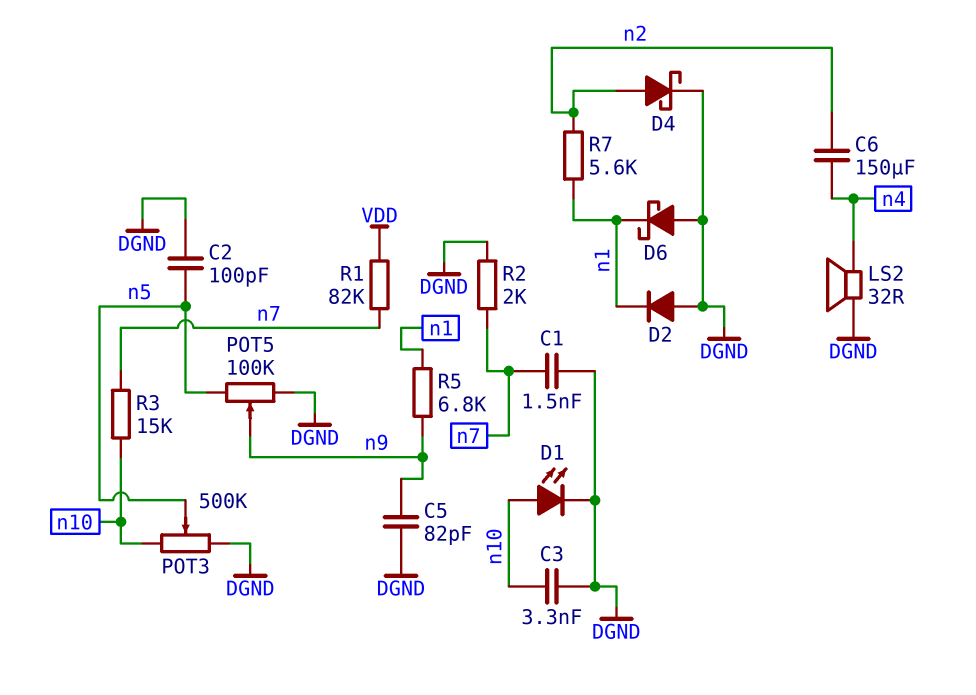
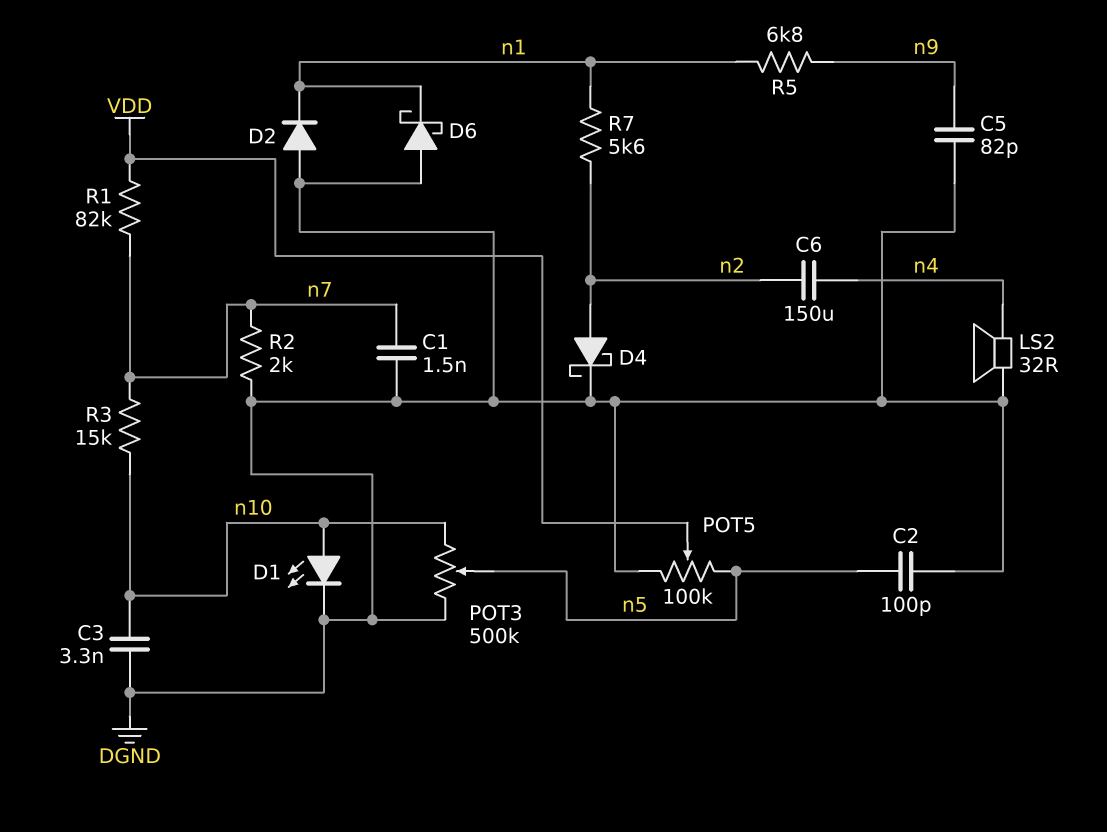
POT5: 100k (DGND, n5, wiper n9) -> 100k (DGND, n5, wiper VDD)

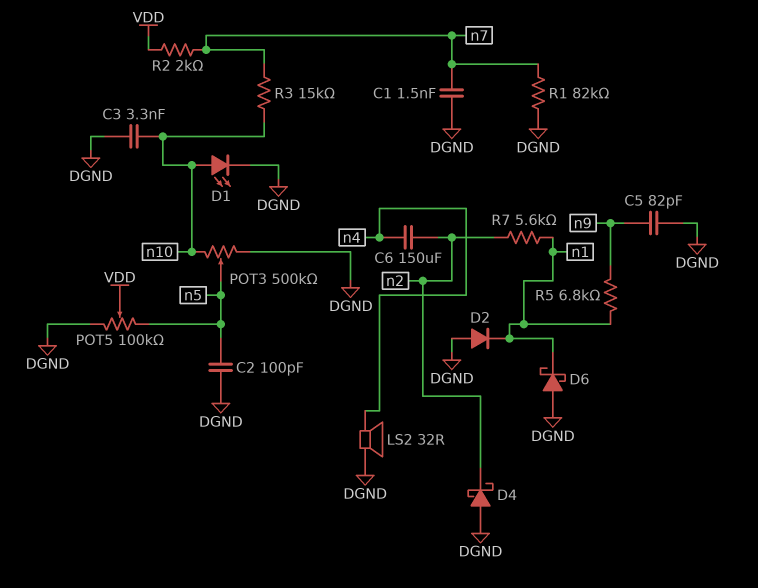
D4: schottky (A n2, K DGND) -> schottky (A DGND, K n2)
R1: 82k (VDD, n7) -> 82k (DGND, n7)
R2: 2k (DGND, n7) -> 2k (VDD, n7)

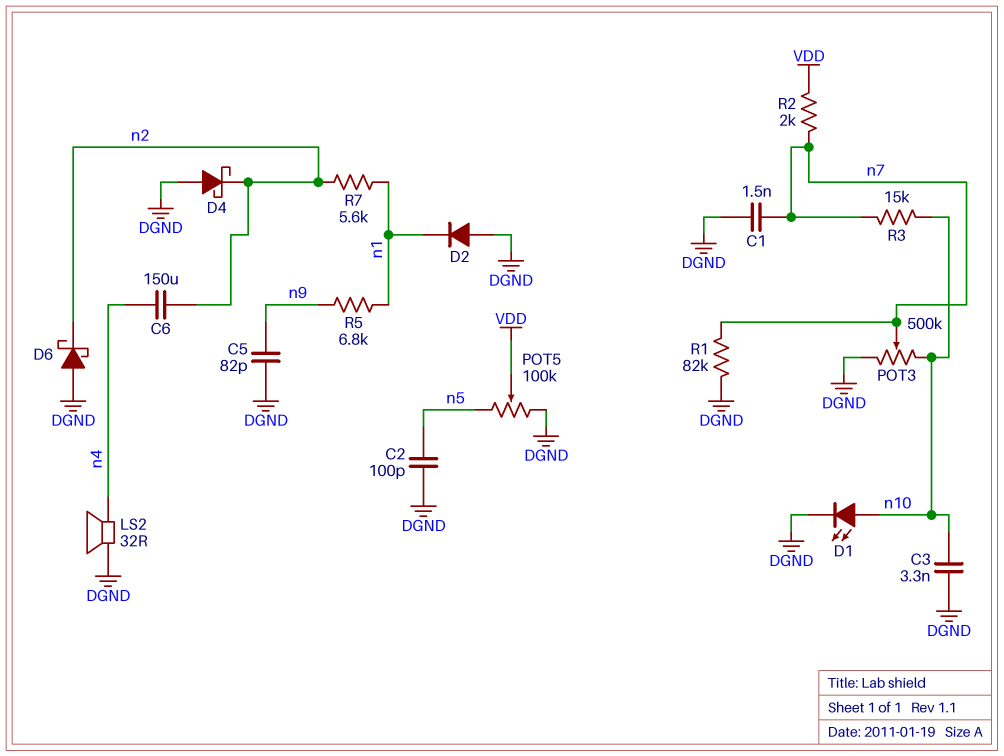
D6: schottky (A DGND, K n1) -> schottky (A DGND, K n2)
POT3: 500k (DGND, n10, wiper n5) -> 500k (DGND, n10, wiper n7)

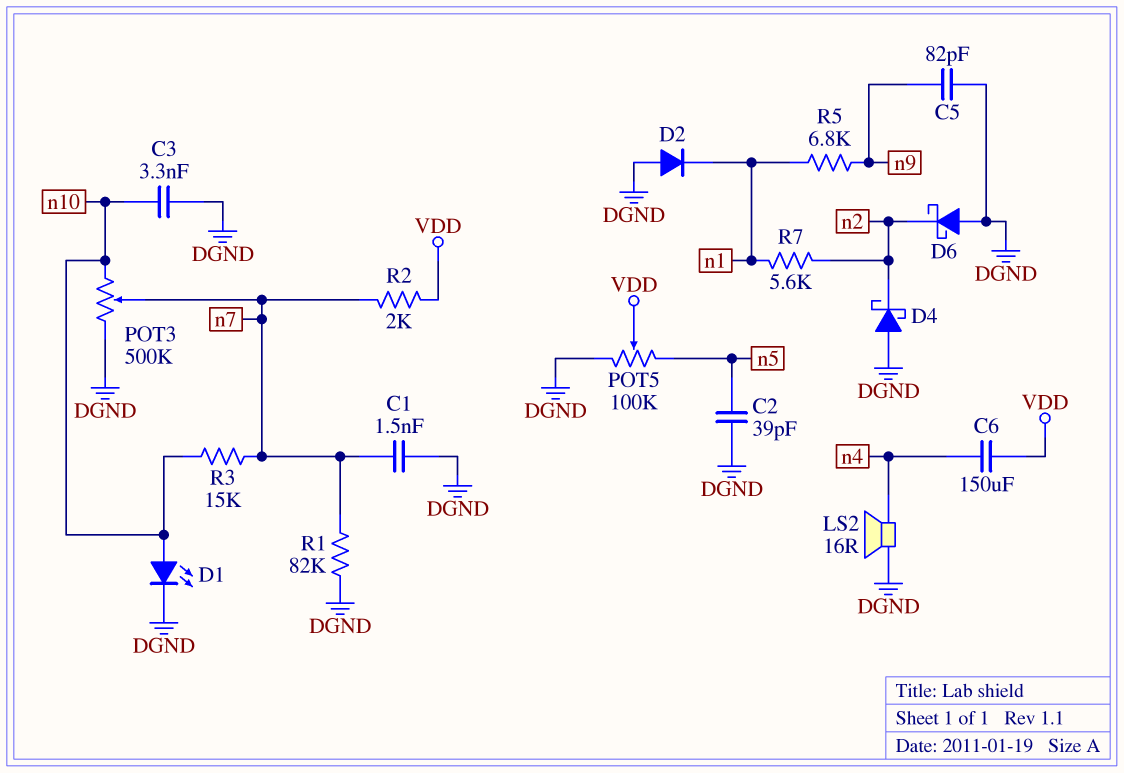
C2: 100pF (DGND, n5) -> 39pF (DGND, n5)
C6: 150uF (n2, n4) -> 150uF (VDD, n4)
LS2: speaker 32R (DGND, n4) -> speaker 16R (DGND, n4)

